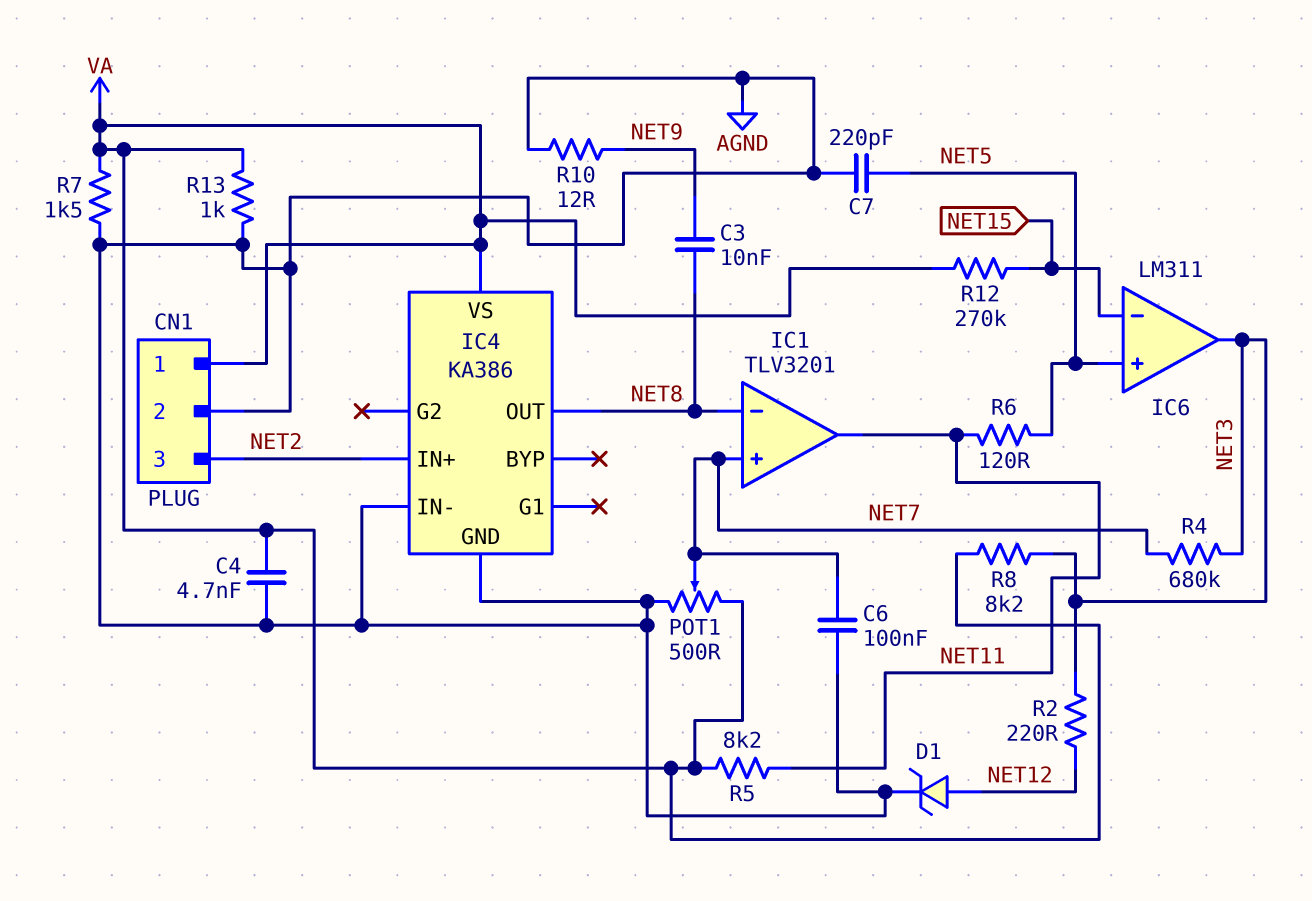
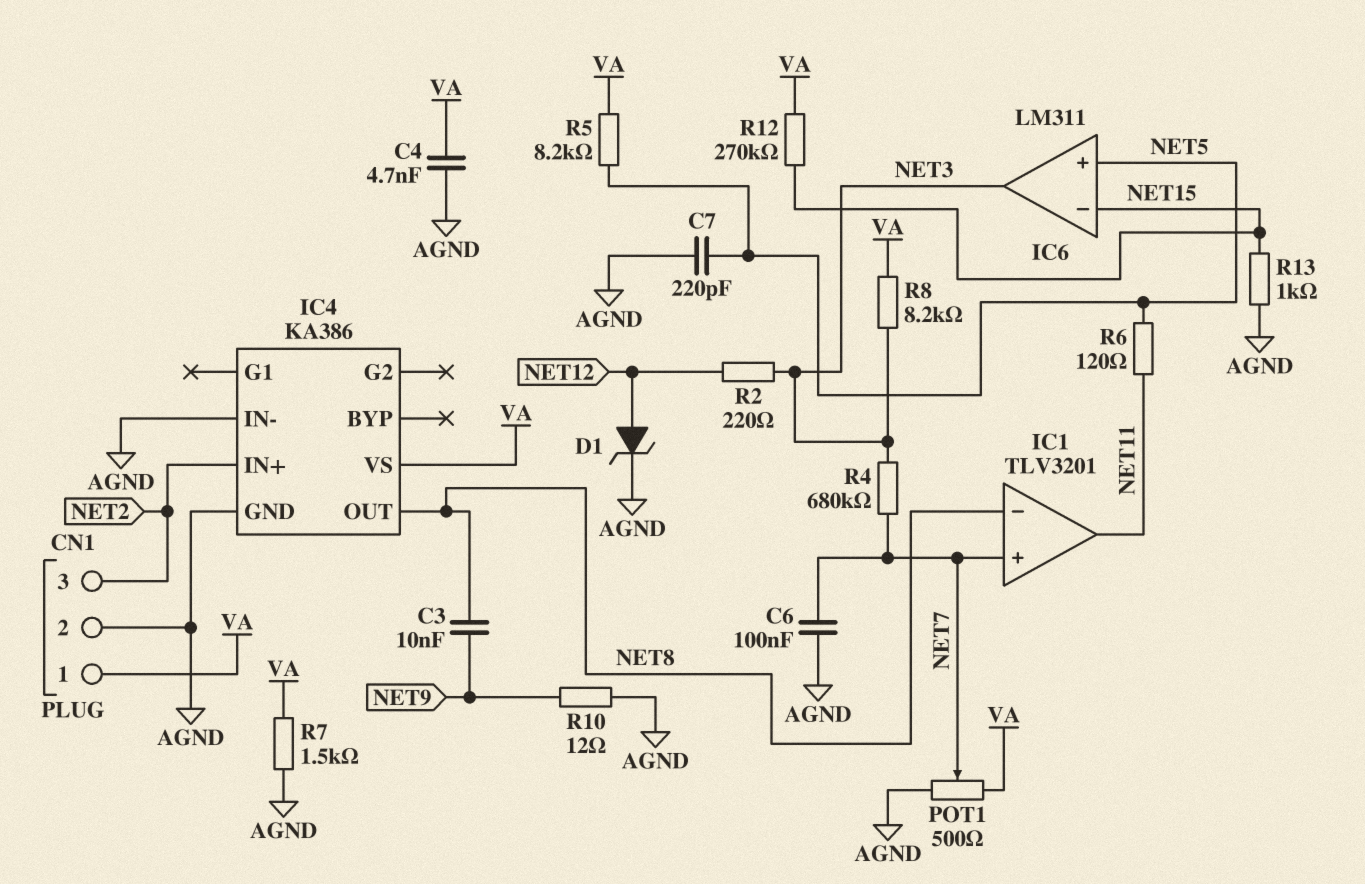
R5: 8.2k (NET11, VA) -> 8.2k (NET5, VA)
R13: 1k (AGND, VA) -> 1k (AGND, NET15)

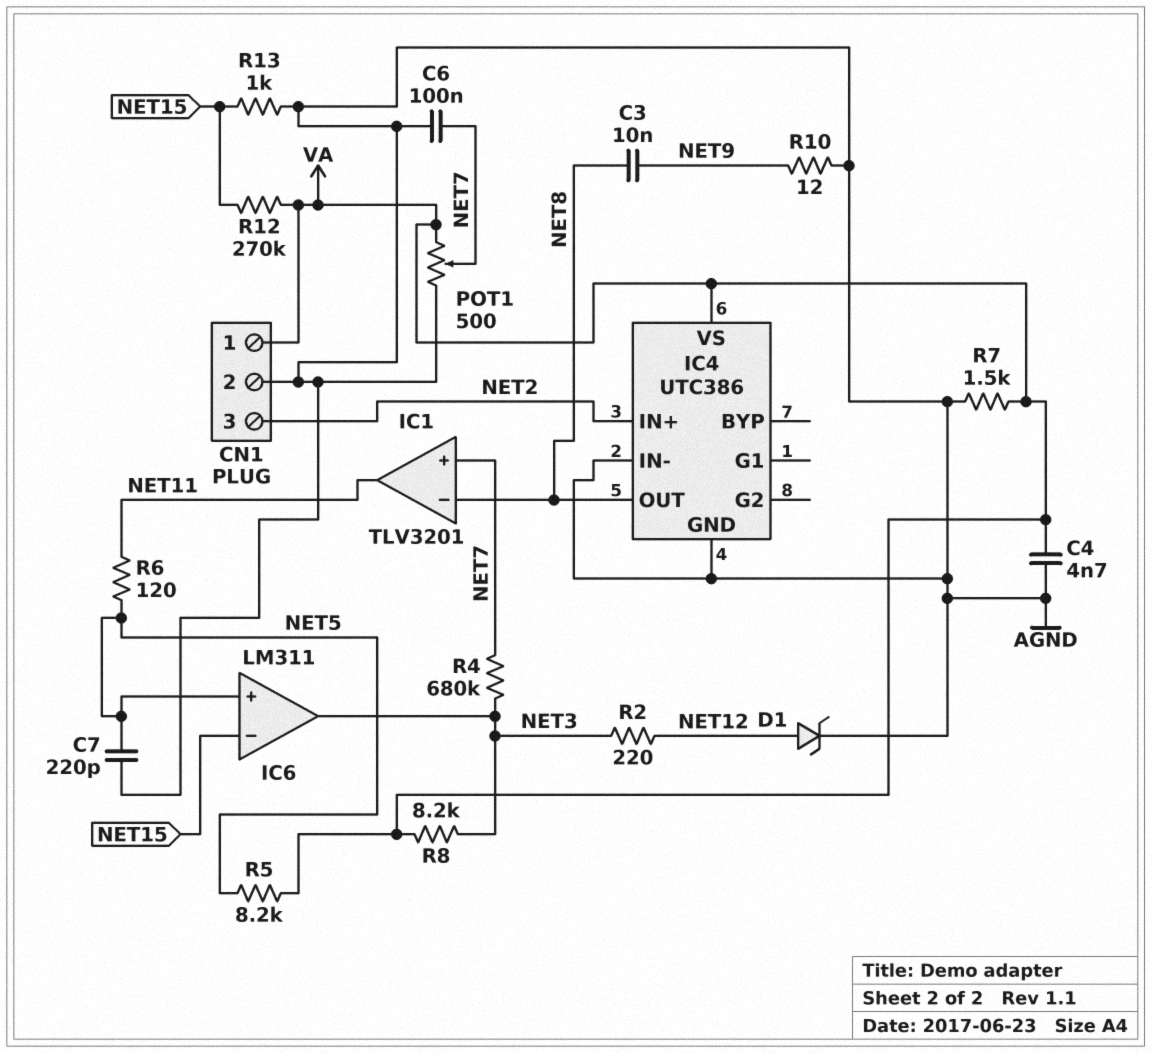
IC4: KA386 -> UTC386

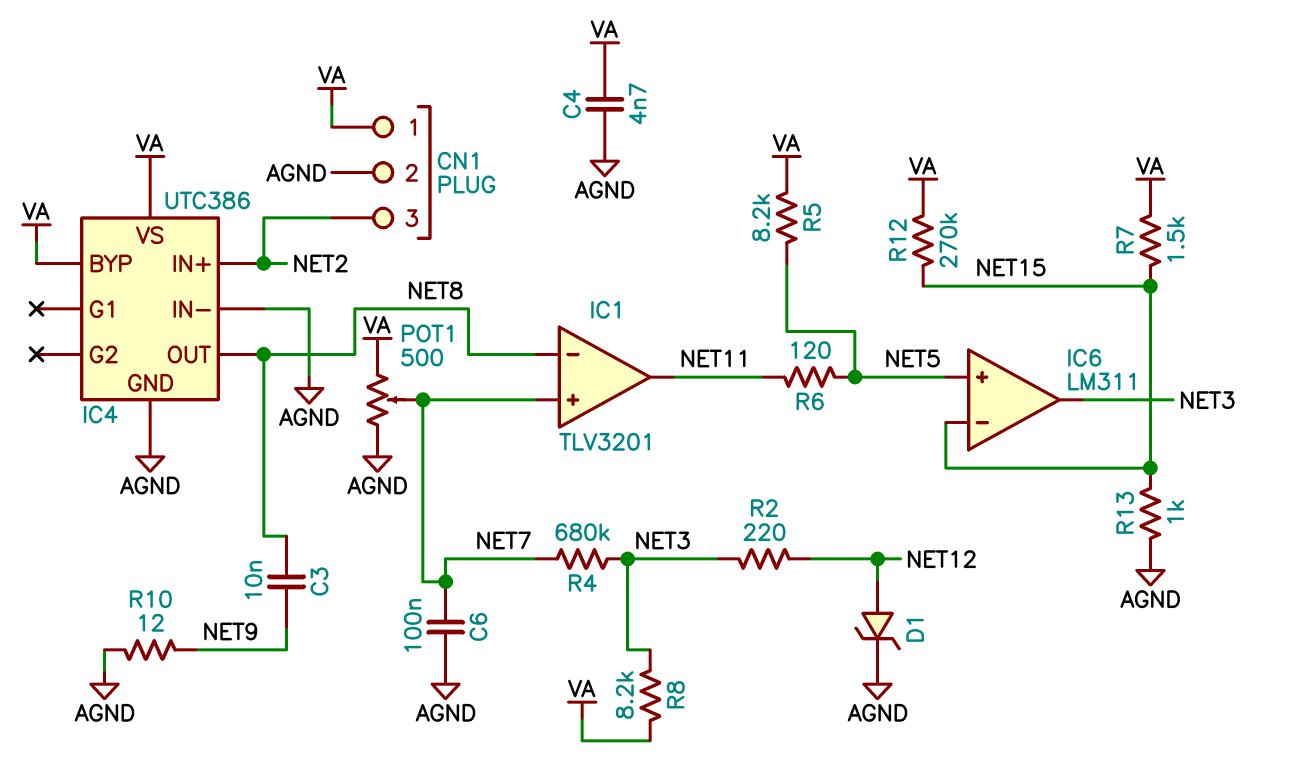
C7: 220pF (AGND, NET5) -> none
IC4 pin BYP: none -> VA
R7: 1.5k (AGND, VA) -> 1.5k (NET15, VA)

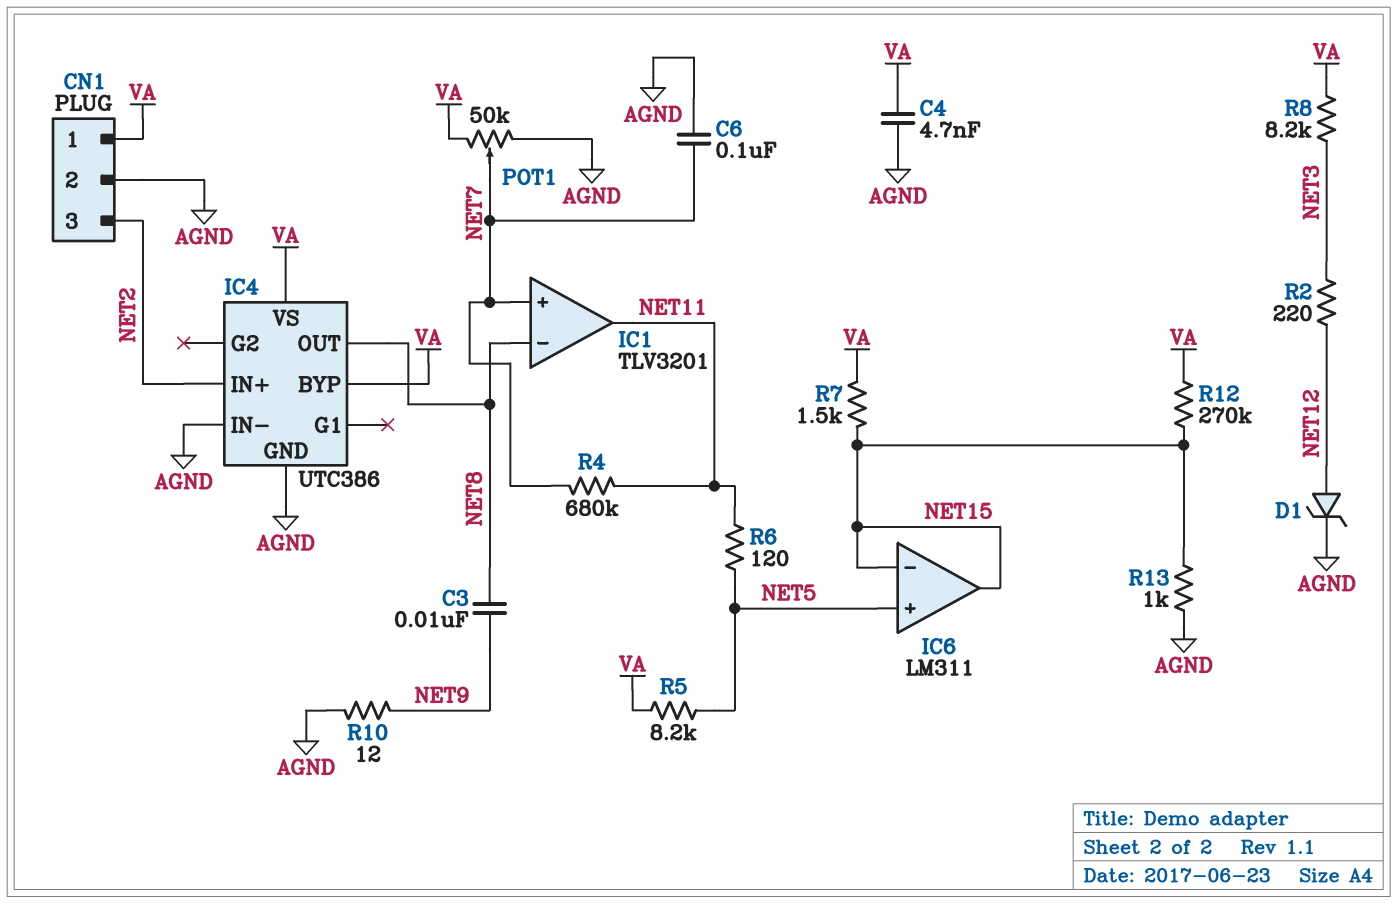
IC6 pin out: NET3 -> NET15
POT1: 500 (AGND, VA, wiper NET7) -> 50k (AGND, VA, wiper NET7)
R4: 680k (NET3, NET7) -> 680k (NET7, NET11)

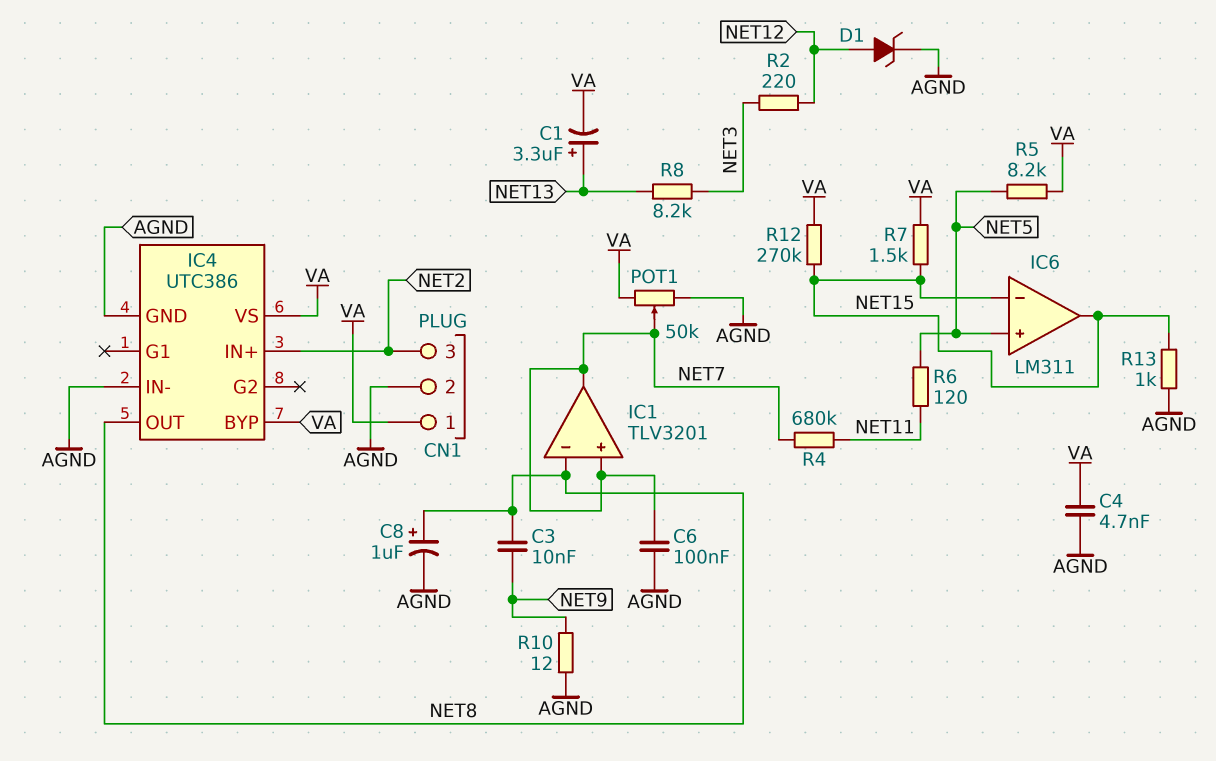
C1: none -> 3.3uF (plus NET13, minus VA)
C8: none -> 1uF (plus NET8, minus AGND)
IC1 pin out: NET11 -> NET7
R8: 8.2k (NET3, VA) -> 8.2k (NET3, NET13)

